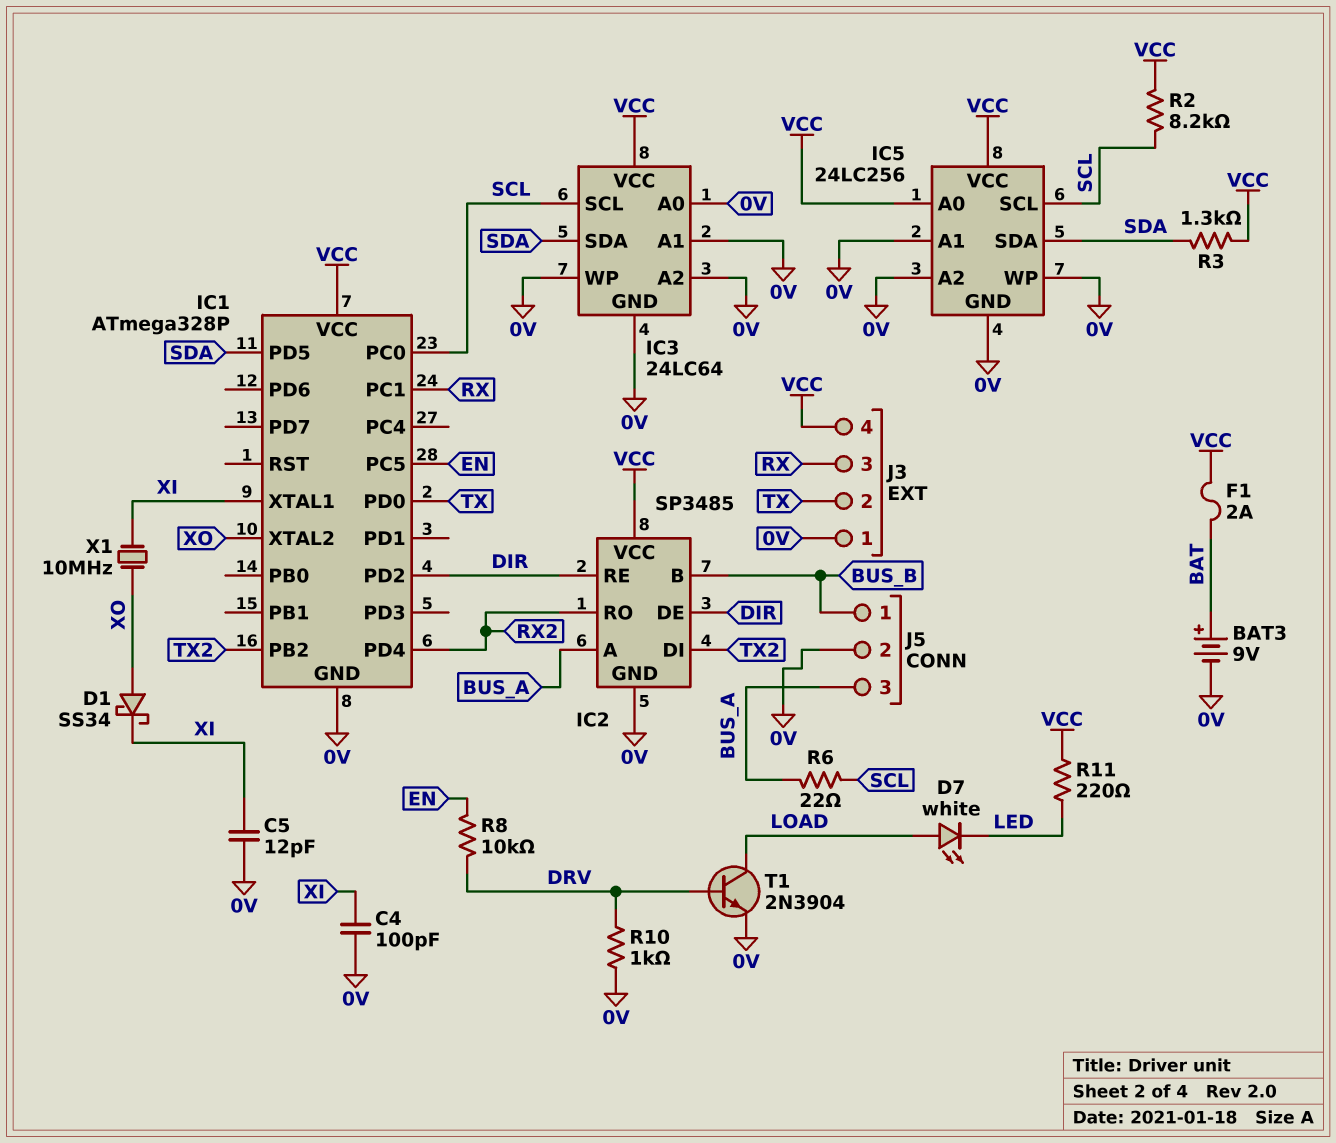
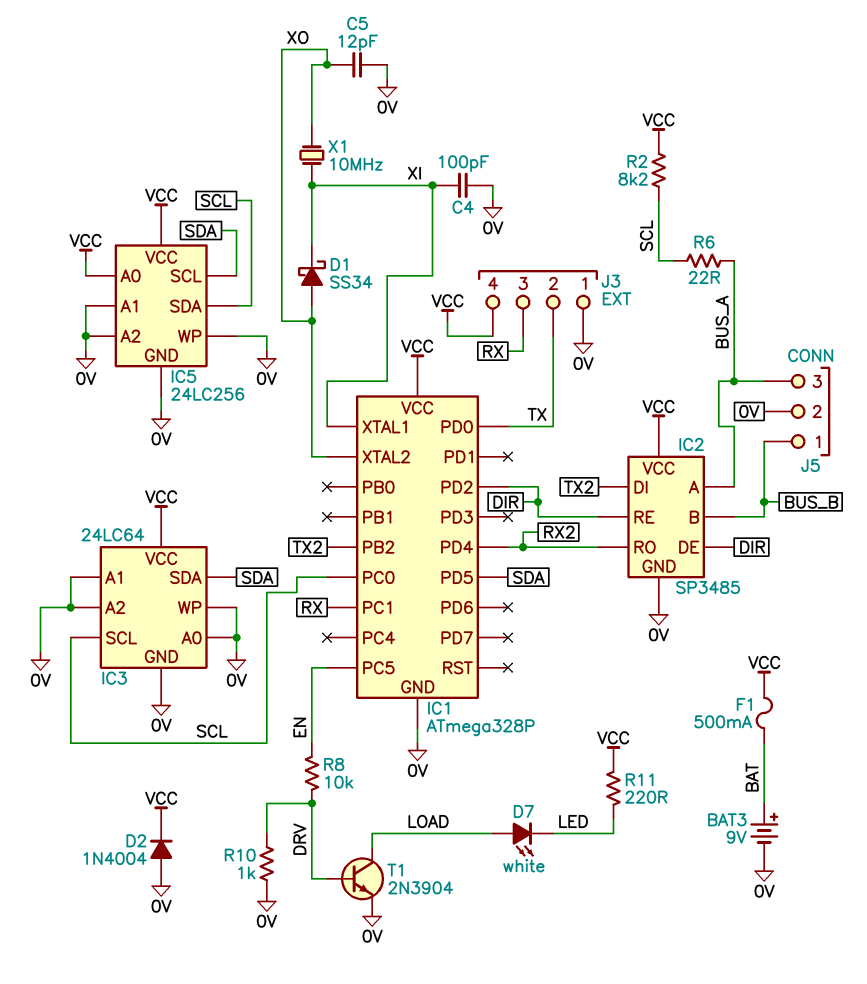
C5: 12pF (0V, XI) -> 12pF (0V, XO)
D2: none -> diode 1N4004 (A 0V, K VCC)
F1: 2A (BAT, VCC) -> 500mA (BAT, VCC)
IC5 pin SCL: SCL -> SDA
IC5 pin SDA: SDA -> SCL
R3: 1.3k (SDA, VCC) -> none

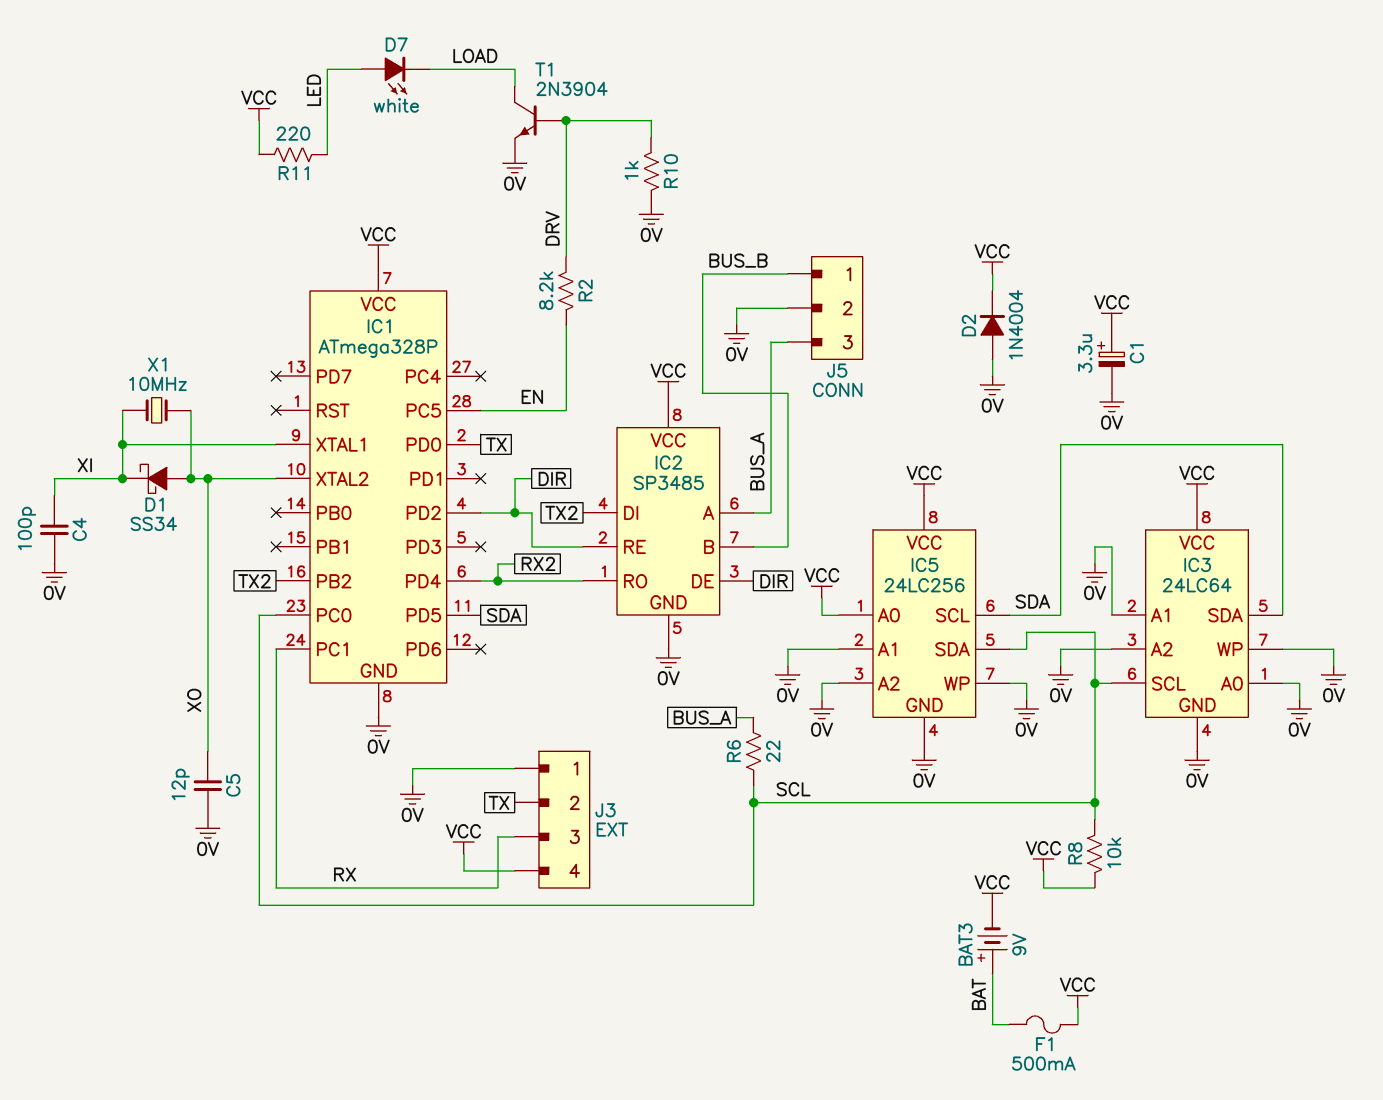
BAT3: 9V (plus BAT, minus 0V) -> 9V (plus BAT, minus VCC)
C1: none -> 3.3uF (plus VCC, minus 0V)
D7: LED white (A LOAD, K LED) -> LED white (A LED, K LOAD)
R2: 8.2k (SCL, VCC) -> 8.2k (DRV, EN)
R8: 10k (DRV, EN) -> 10k (SCL, VCC)

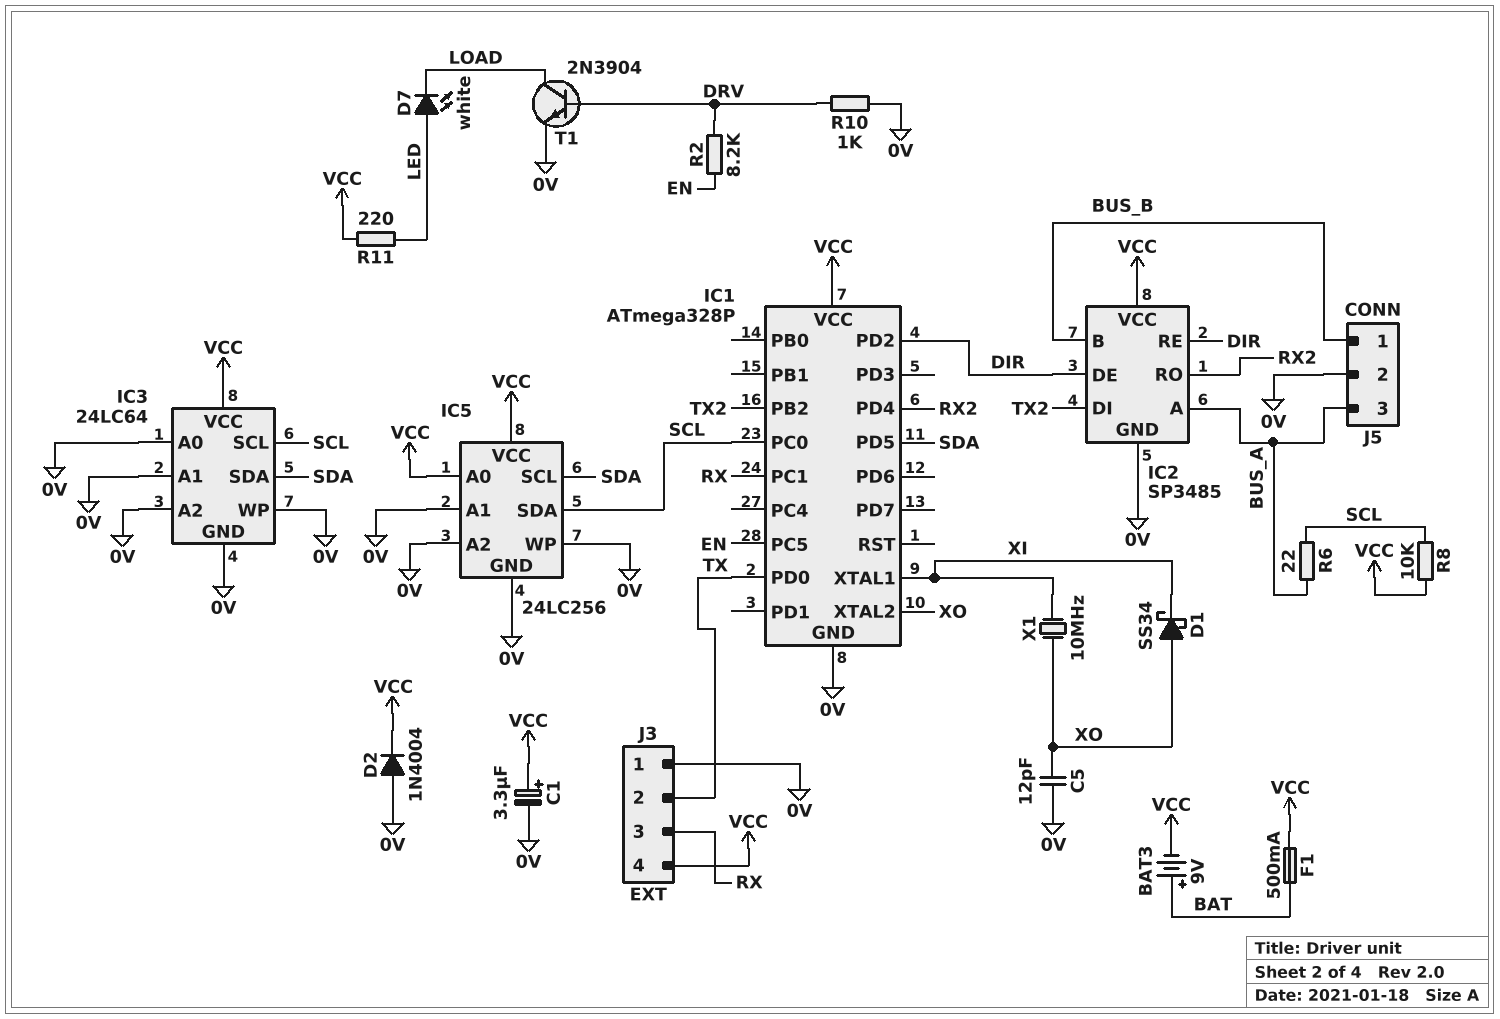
C4: 100pF (0V, XI) -> none

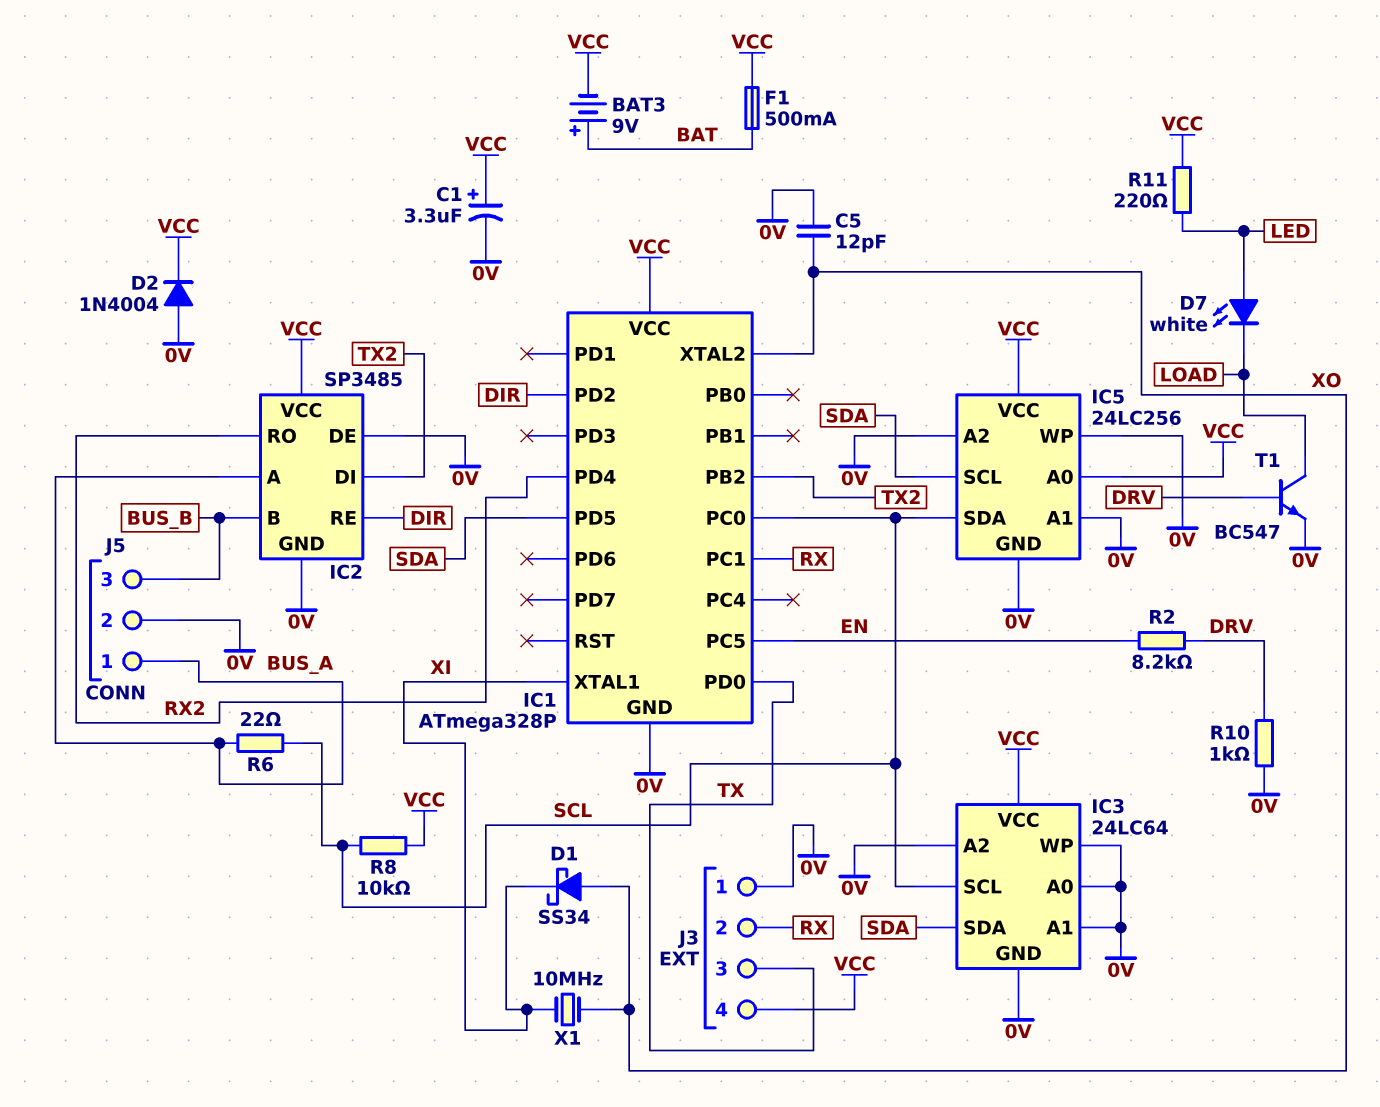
IC2 pin DE: DIR -> 0V
J3 pin 2: TX -> RX
J3 pin 3: RX -> TX
J5 pin 1: BUS_B -> BUS_A
J5 pin 3: BUS_A -> BUS_B
T1: NPN 2N3904 (B DRV, C LOAD, E 0V) -> NPN BC547 (B DRV, C LOAD, E 0V)

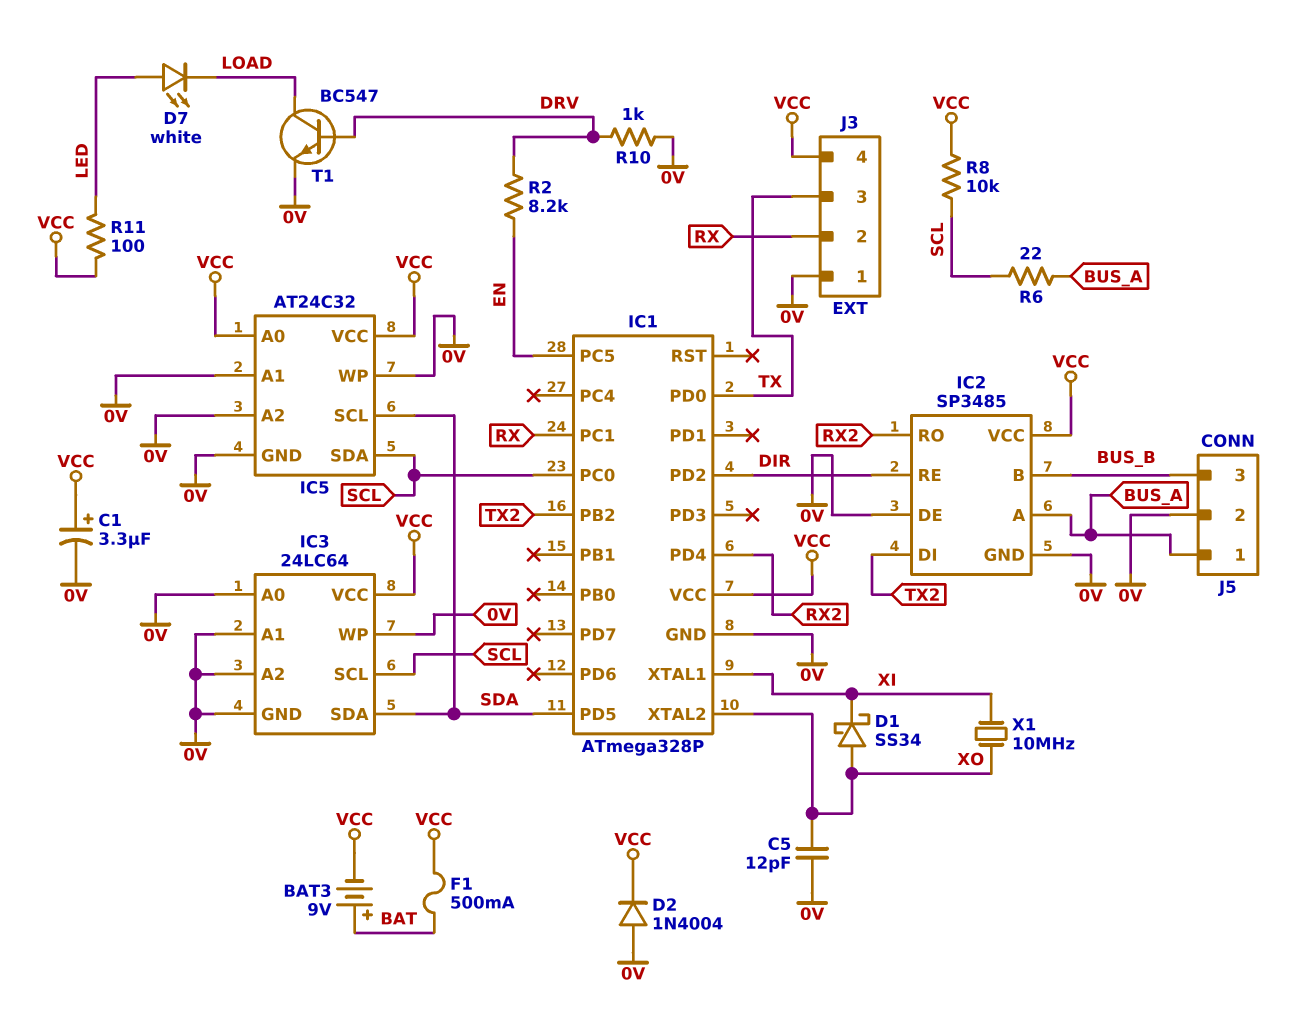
IC5: 24LC256 -> AT24C32
R11: 220 (LED, VCC) -> 100 (LED, VCC)

